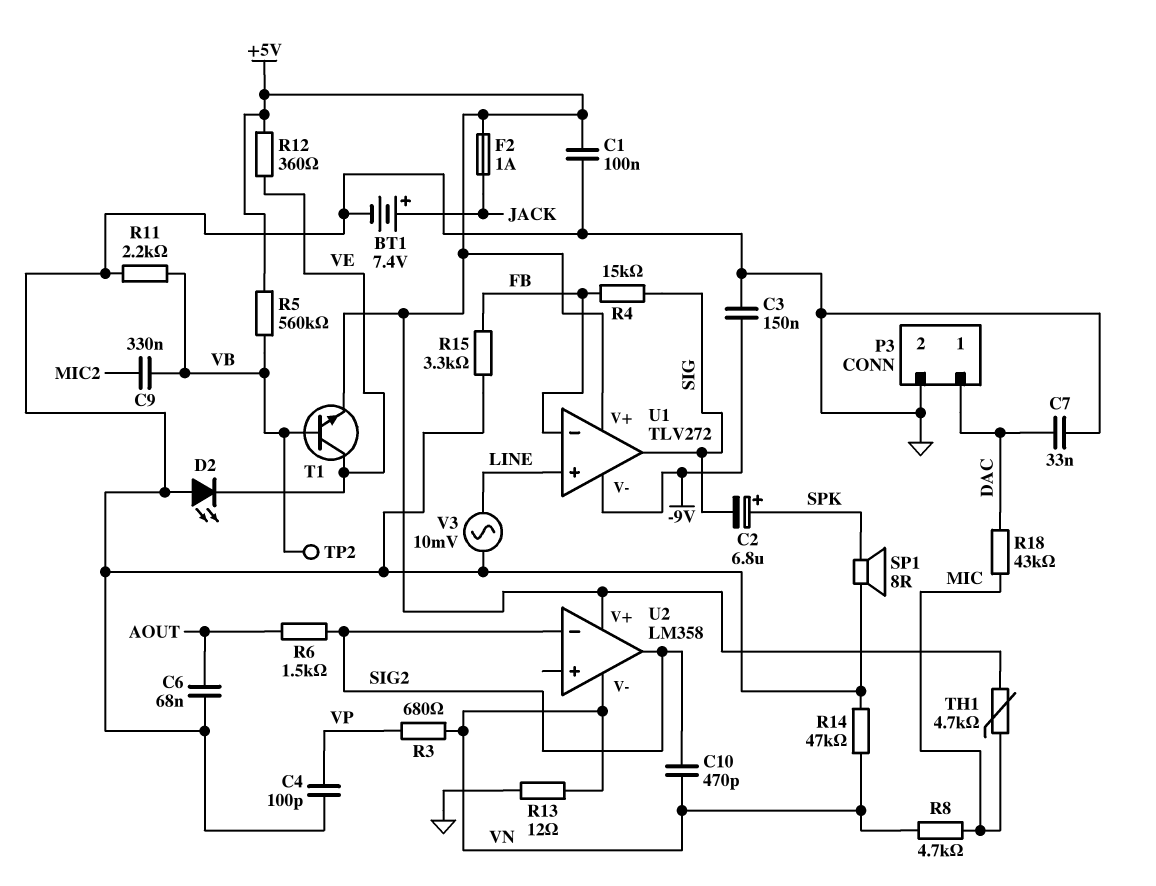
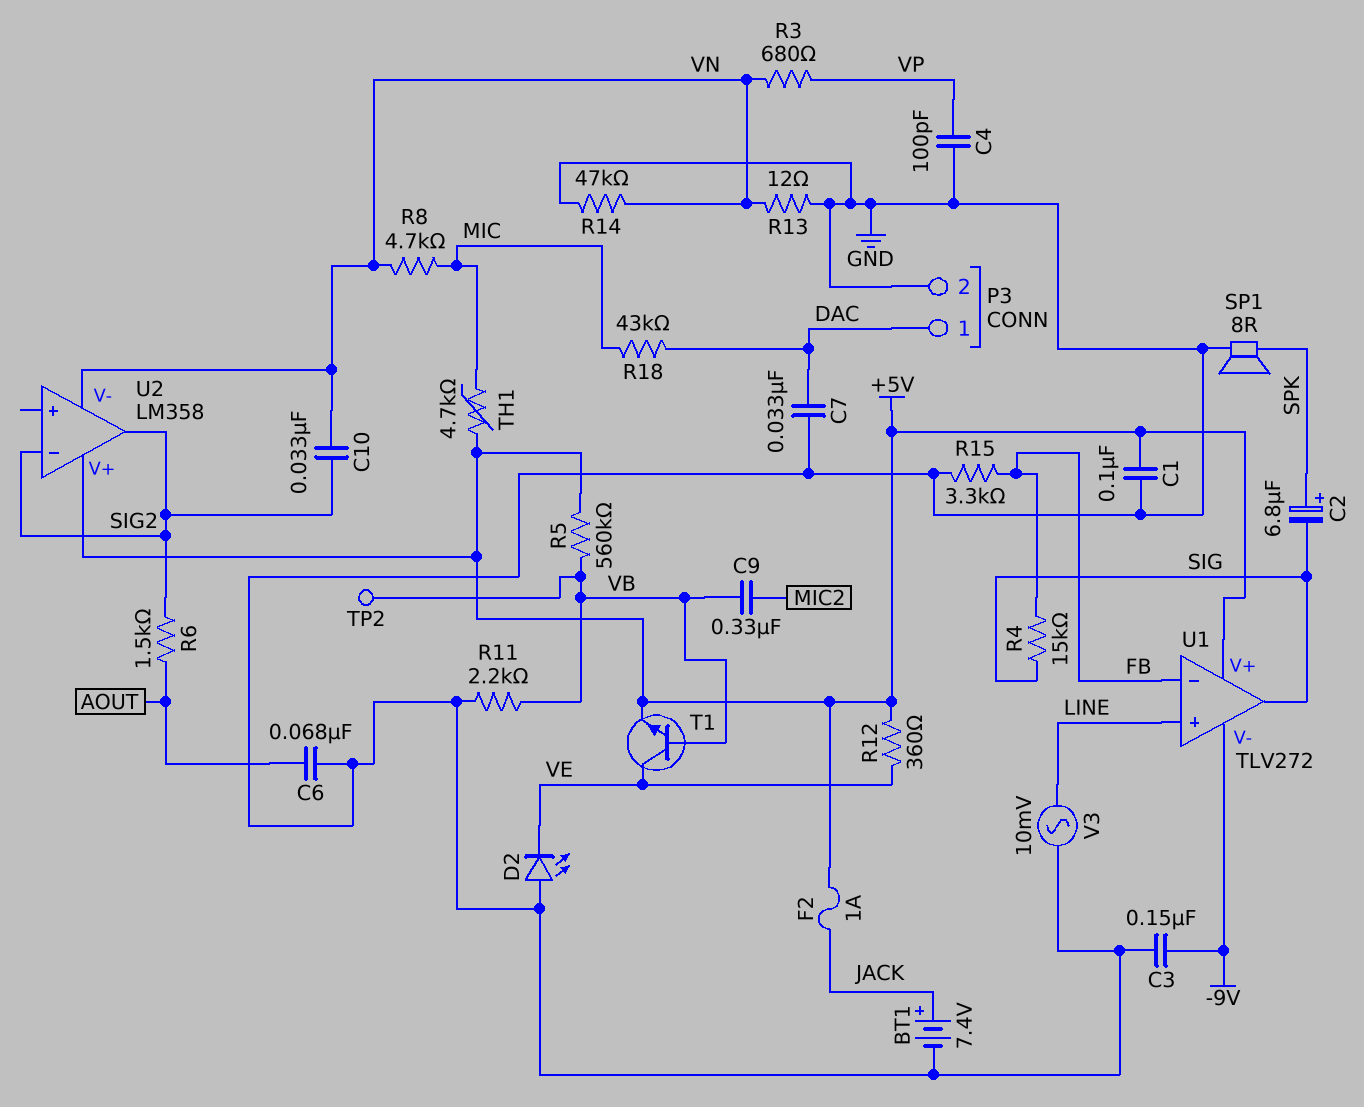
C10: 470pF (SIG2, VN) -> 33nF (SIG2, VN)

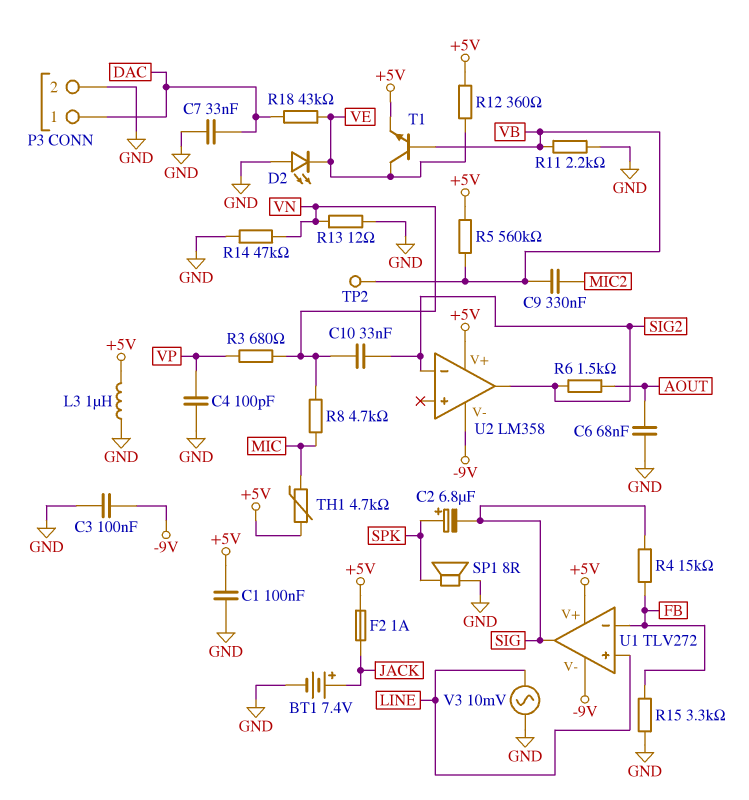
C3: 150nF (-9V, GND) -> 100nF (-9V, GND)
L3: none -> 1uH (+5V, GND)
R18: 43k (DAC, MIC) -> 43k (DAC, VE)
U2 pin V-: VN -> -9V

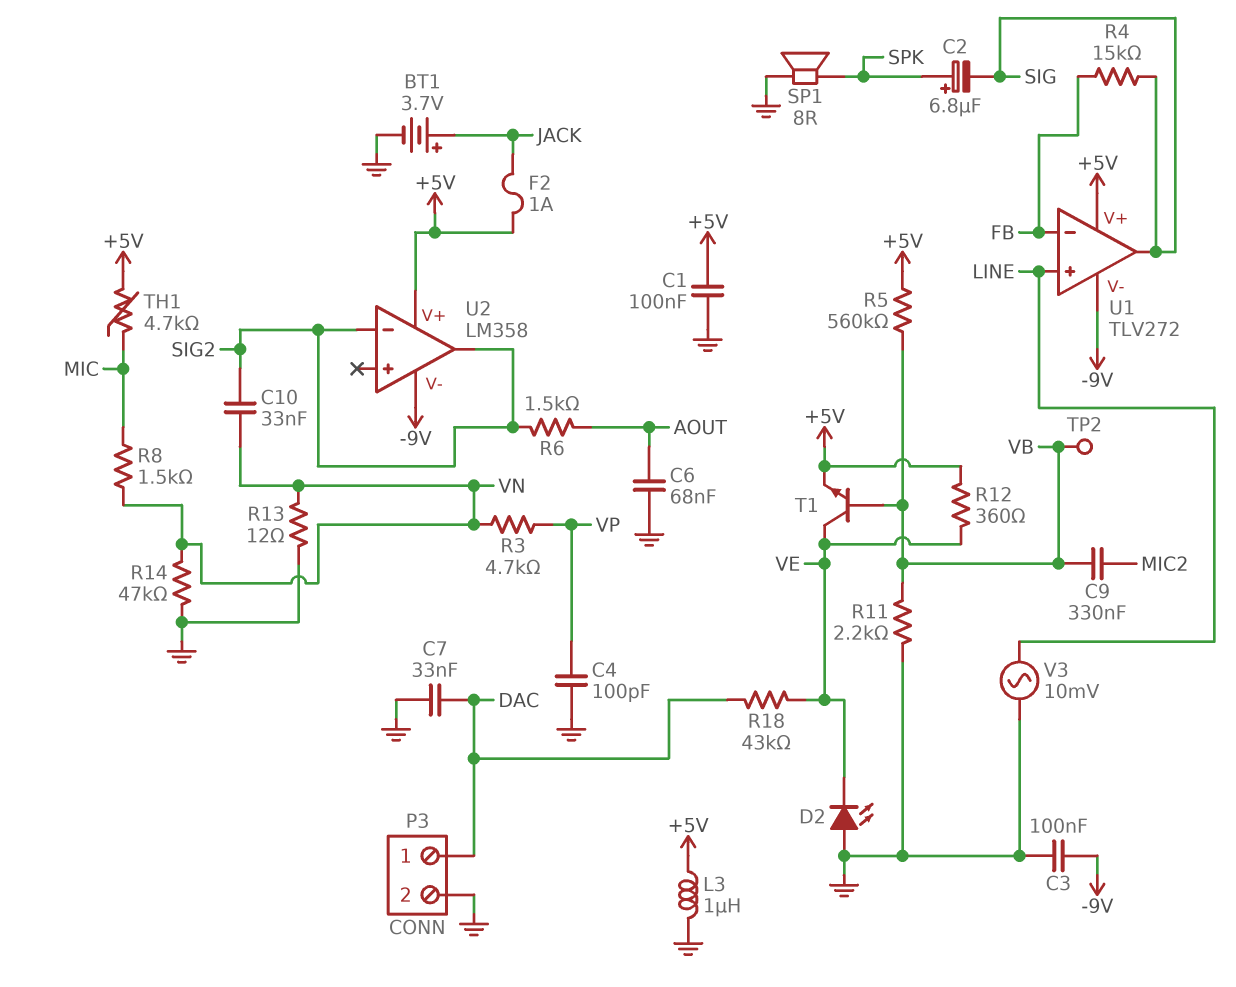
BT1: 7.4V (plus JACK, minus GND) -> 3.7V (plus JACK, minus GND)
R3: 680 (VN, VP) -> 4.7k (VN, VP)
R8: 4.7k (MIC, VN) -> 1.5k (MIC, VN)
R15: 3.3k (FB, GND) -> none

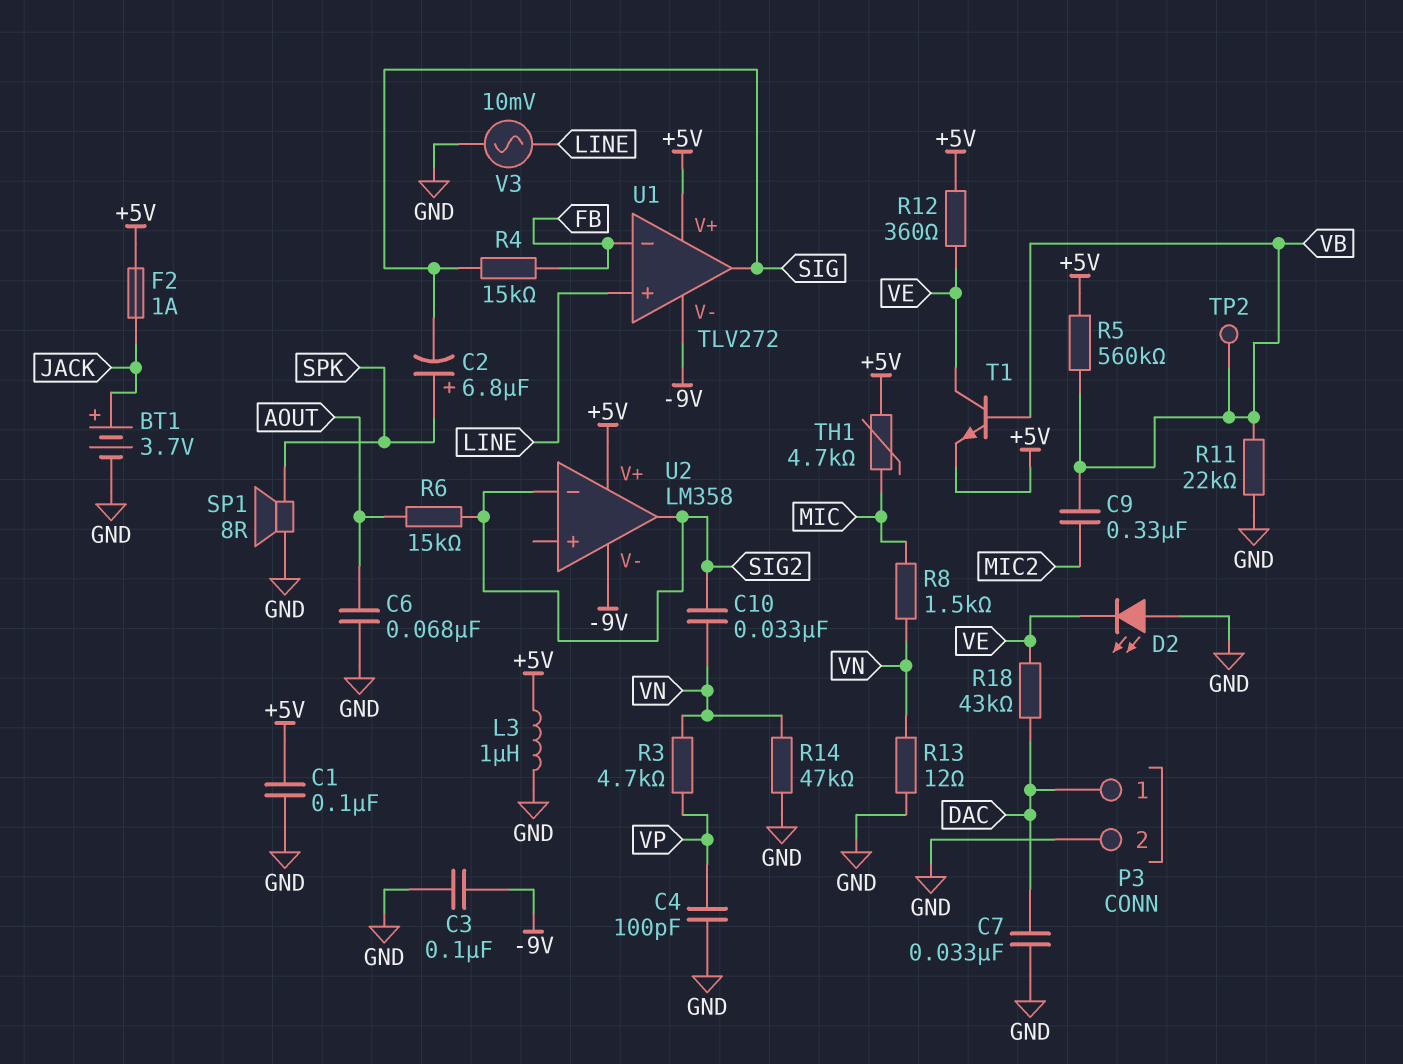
R6: 1.5k (AOUT, SIG2) -> 15k (AOUT, SIG2)
R11: 2.2k (GND, VB) -> 22k (GND, VB)

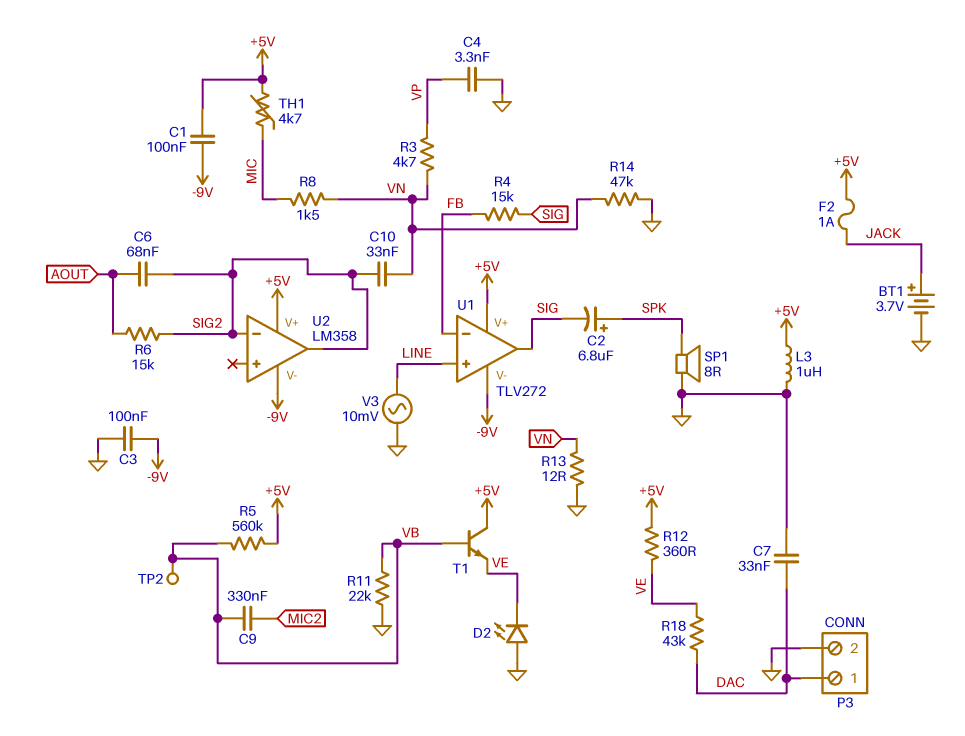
C1: 100nF (+5V, GND) -> 100nF (+5V, -9V)
C4: 100pF (GND, VP) -> 3.3nF (GND, VP)
C6: 68nF (AOUT, GND) -> 68nF (AOUT, SIG2)
T1: NPN (B VB, C VE, E +5V) -> NPN (B VB, C +5V, E VE)

